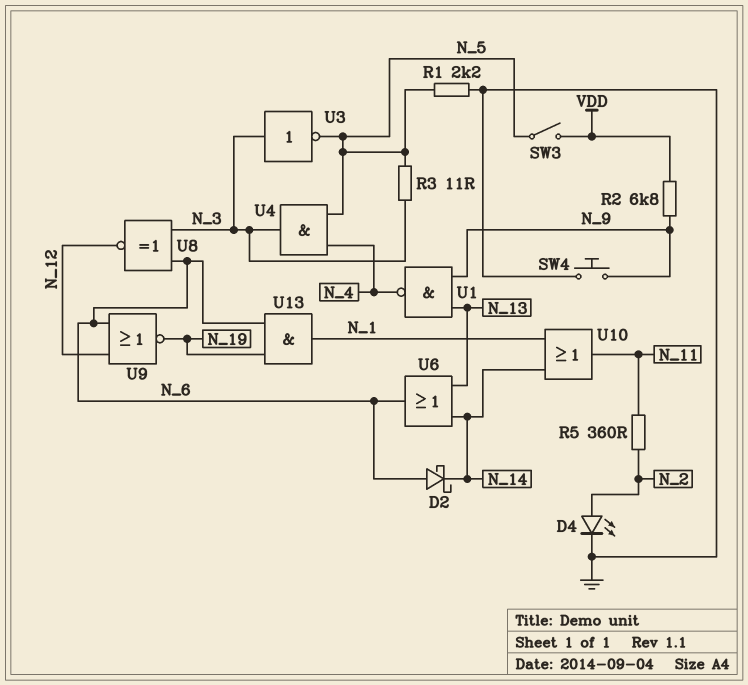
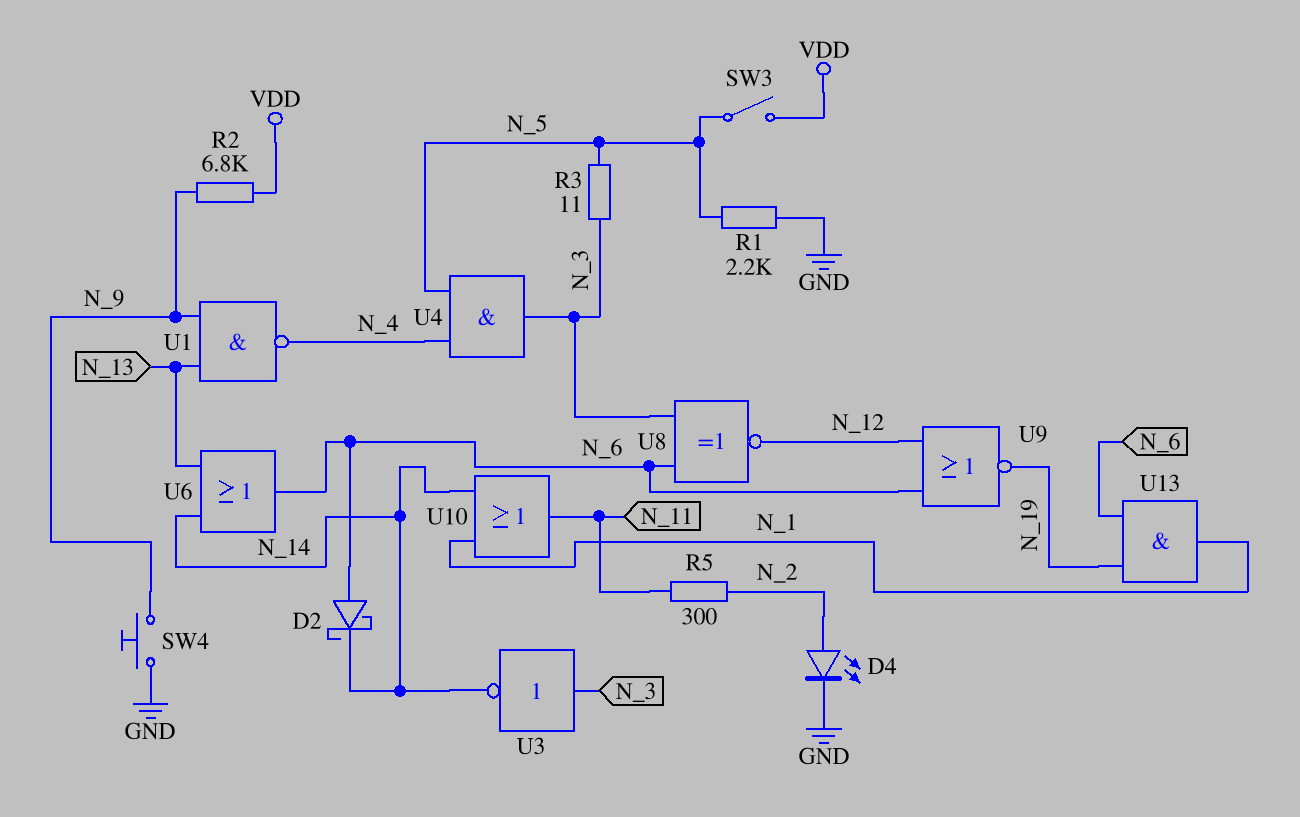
R5: 360 (N_2, N_11) -> 300 (N_2, N_11)
U3: NOT (in N_3, out N_5) -> NOT (in N_3, out N_14)

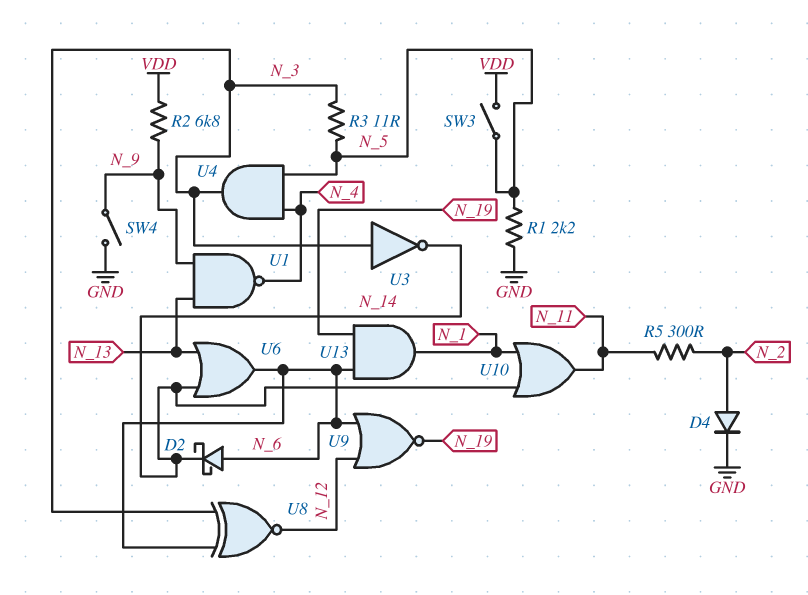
D4: LED (A N_2, K GND) -> diode (A N_2, K GND)
SW4: button (GND, N_9) -> switch (GND, N_9)

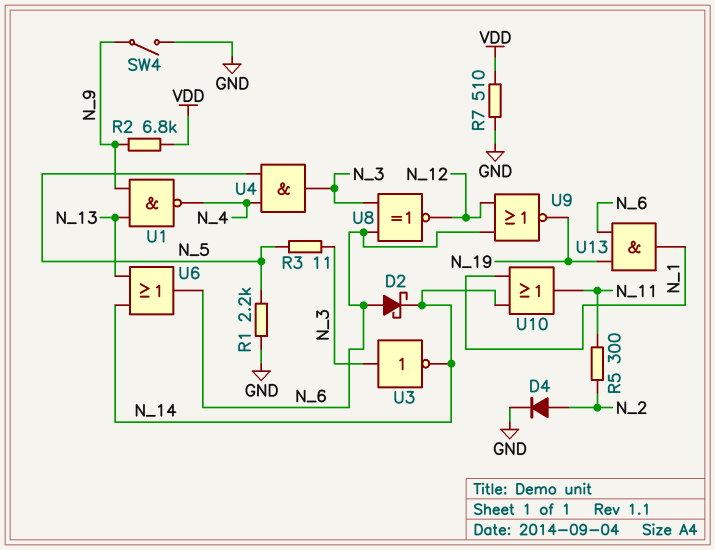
R7: none -> 510 (GND, VDD)
SW3: switch (N_5, VDD) -> none

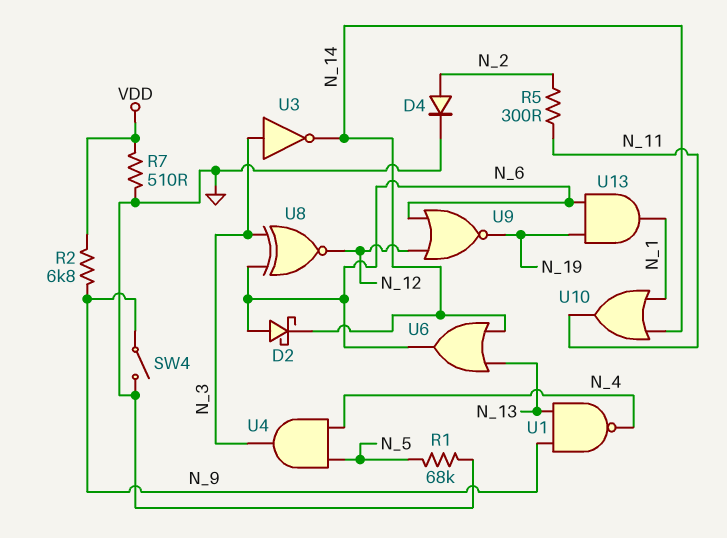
R1: 2.2k (GND, N_5) -> 68k (GND, N_5)
R3: 11 (N_3, N_5) -> none

